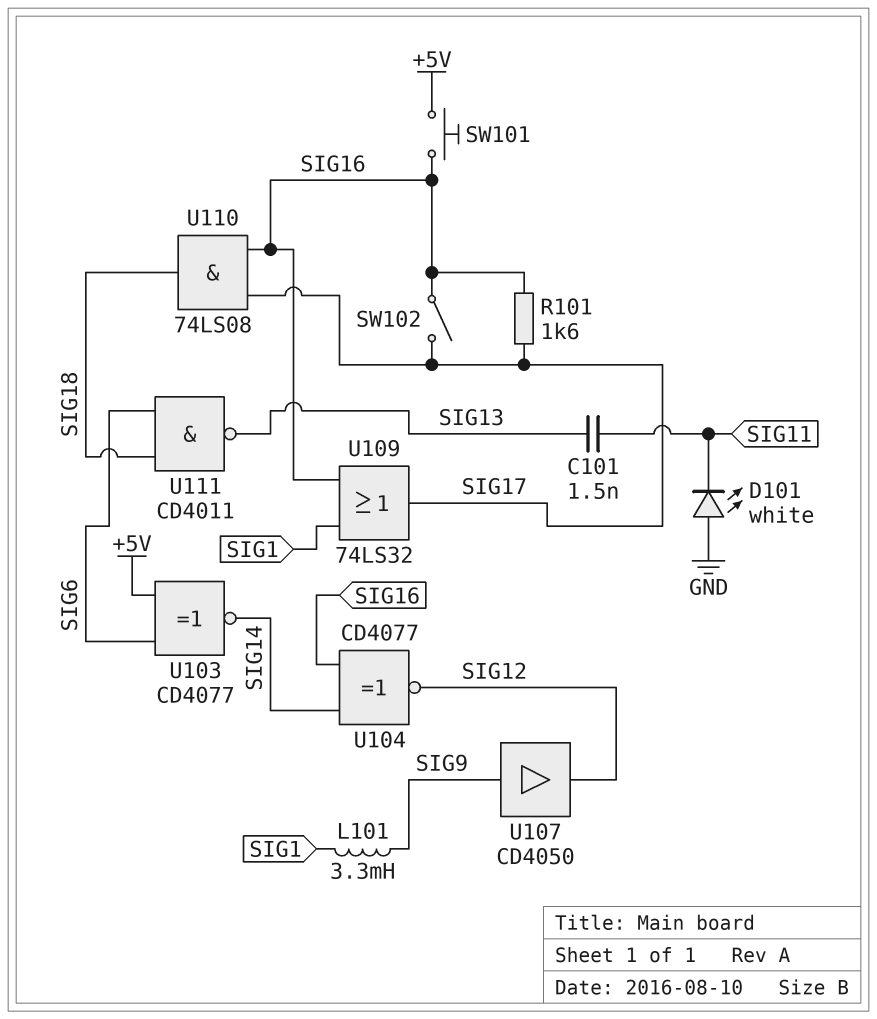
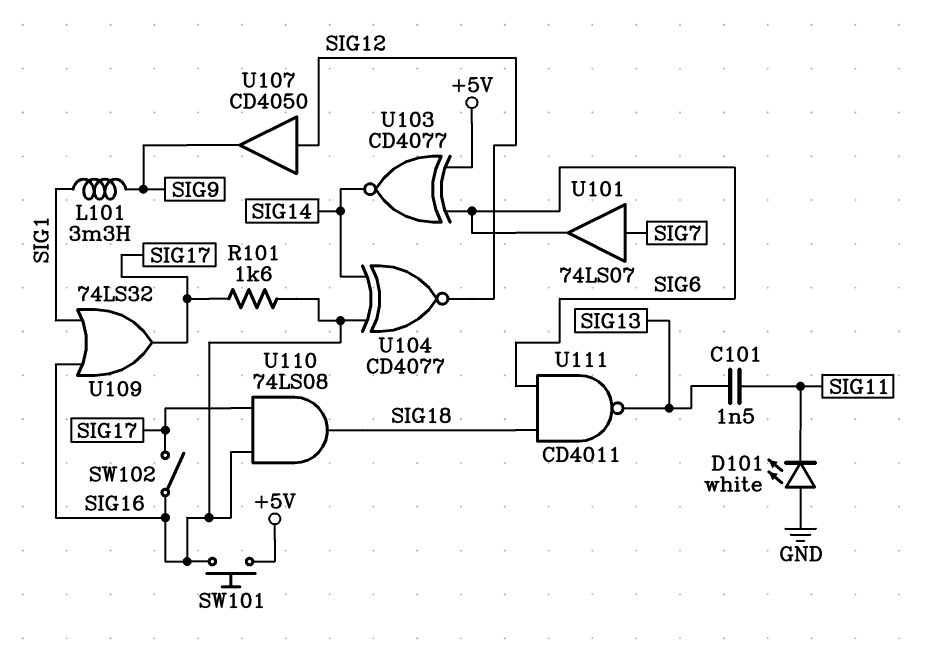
U101: none -> buffer 74LS07 (in SIG7, out SIG6)
U107: buffer CD4050 (in SIG9, out SIG12) -> buffer CD4050 (in SIG12, out SIG9)

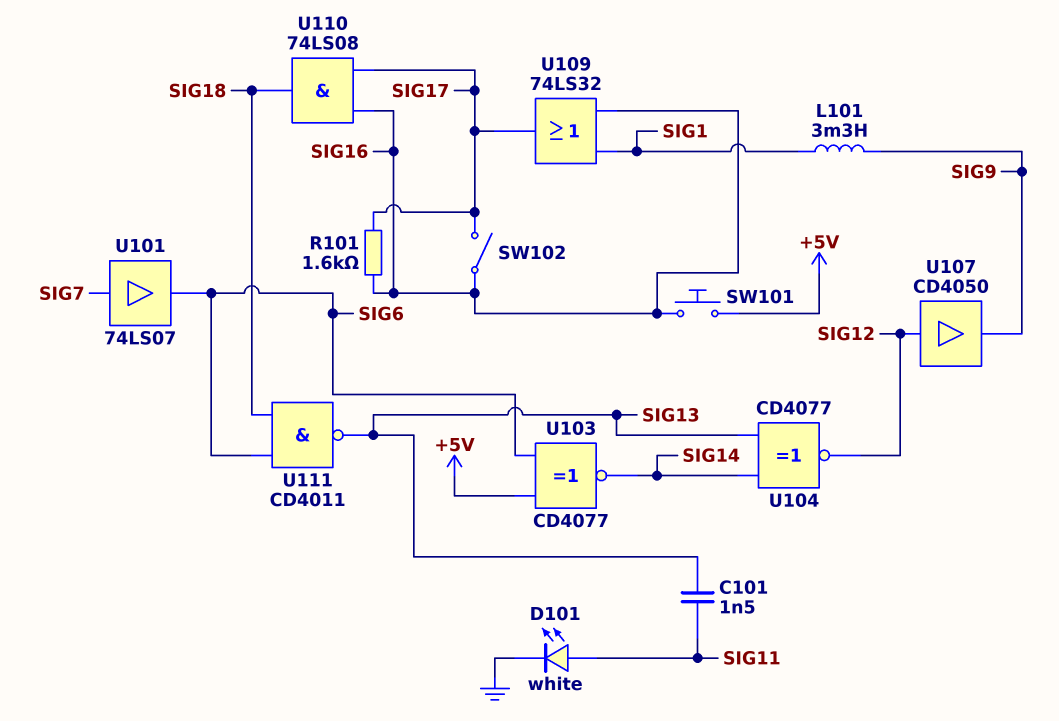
D101: LED white (A GND, K SIG11) -> LED white (A SIG11, K GND)
U104: XNOR CD4077 (in SIG14, in SIG16, out SIG12) -> XNOR CD4077 (in SIG13, in SIG14, out SIG12)

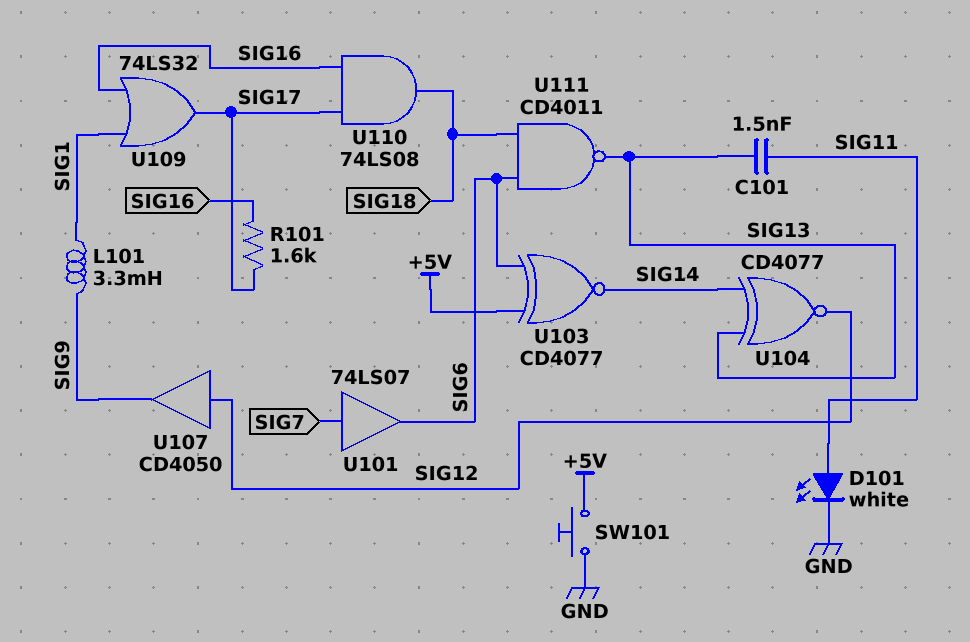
SW101: button (+5V, SIG16) -> button (+5V, GND)
SW102: switch (SIG16, SIG17) -> none

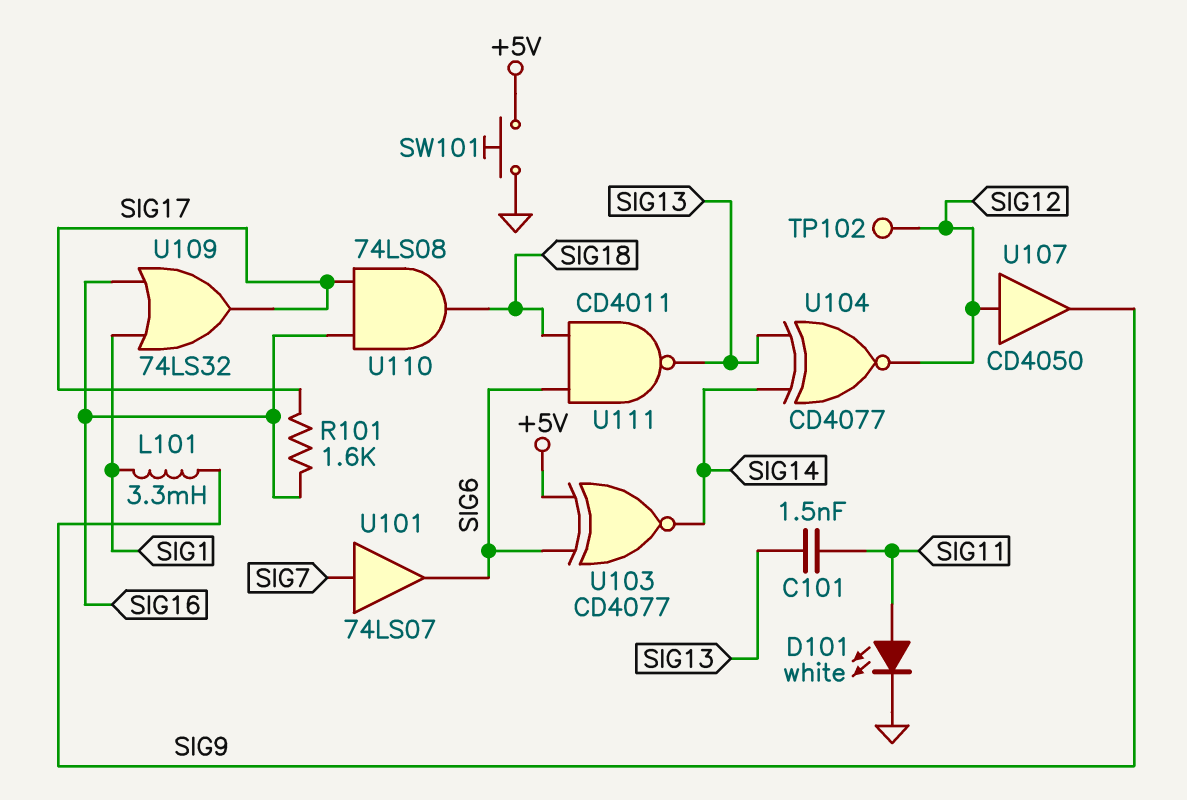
TP102: none -> test point (SIG12)

